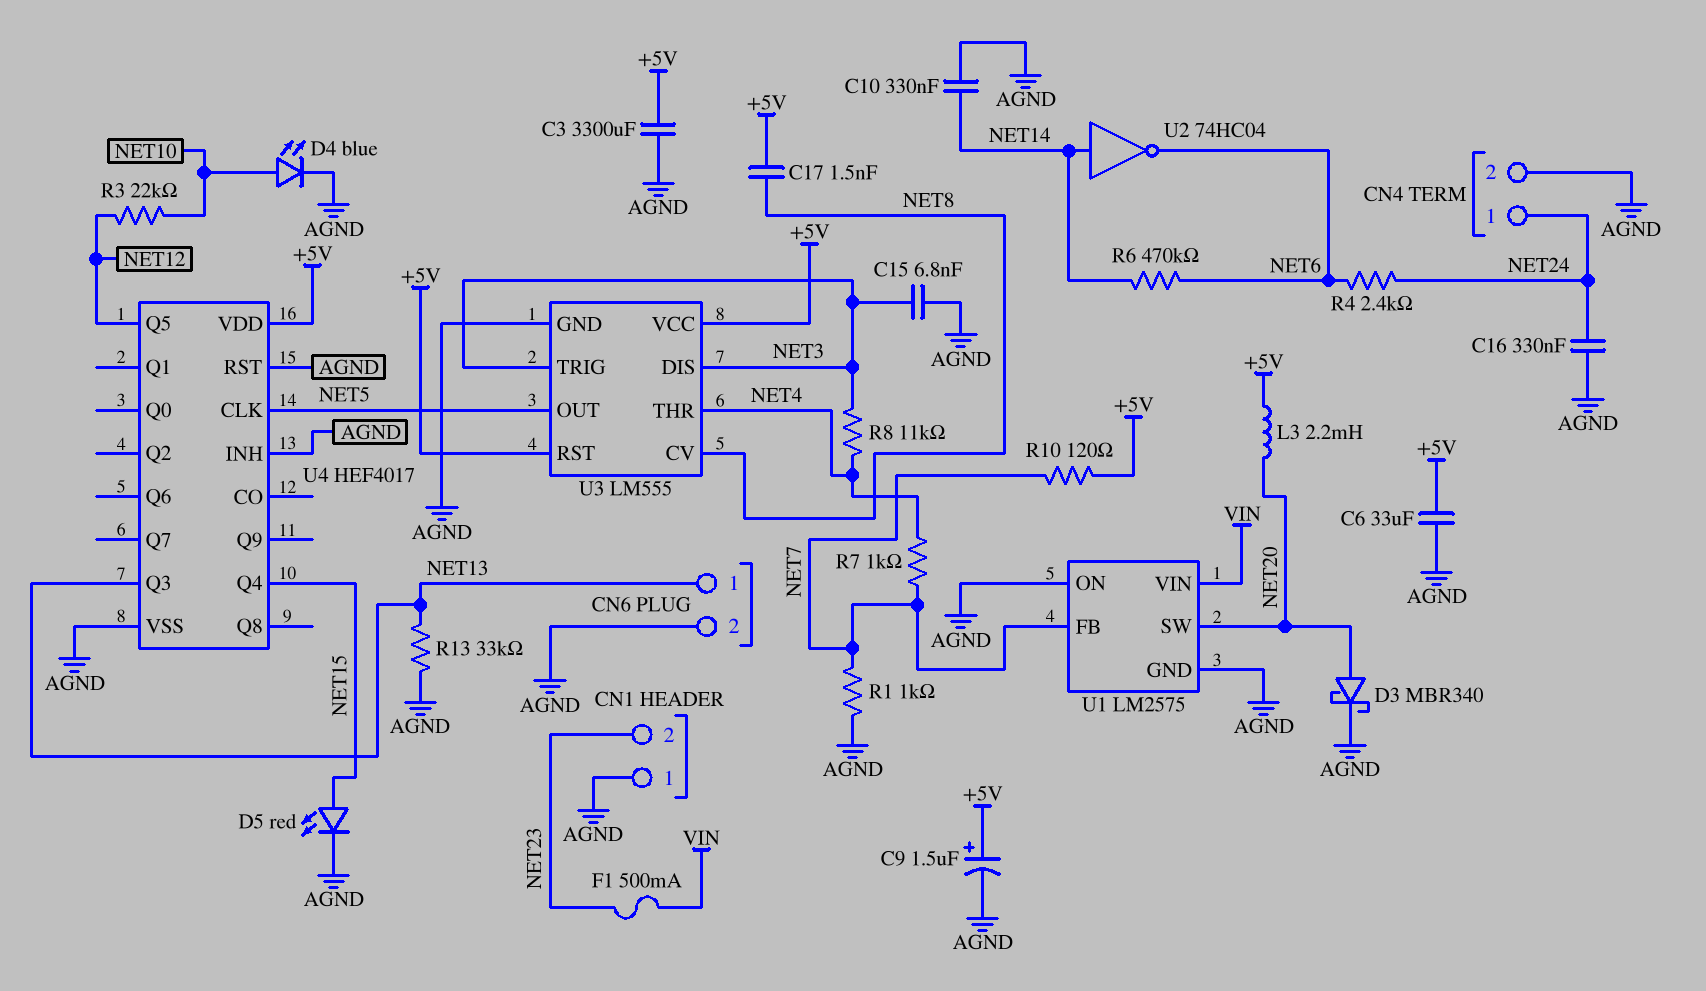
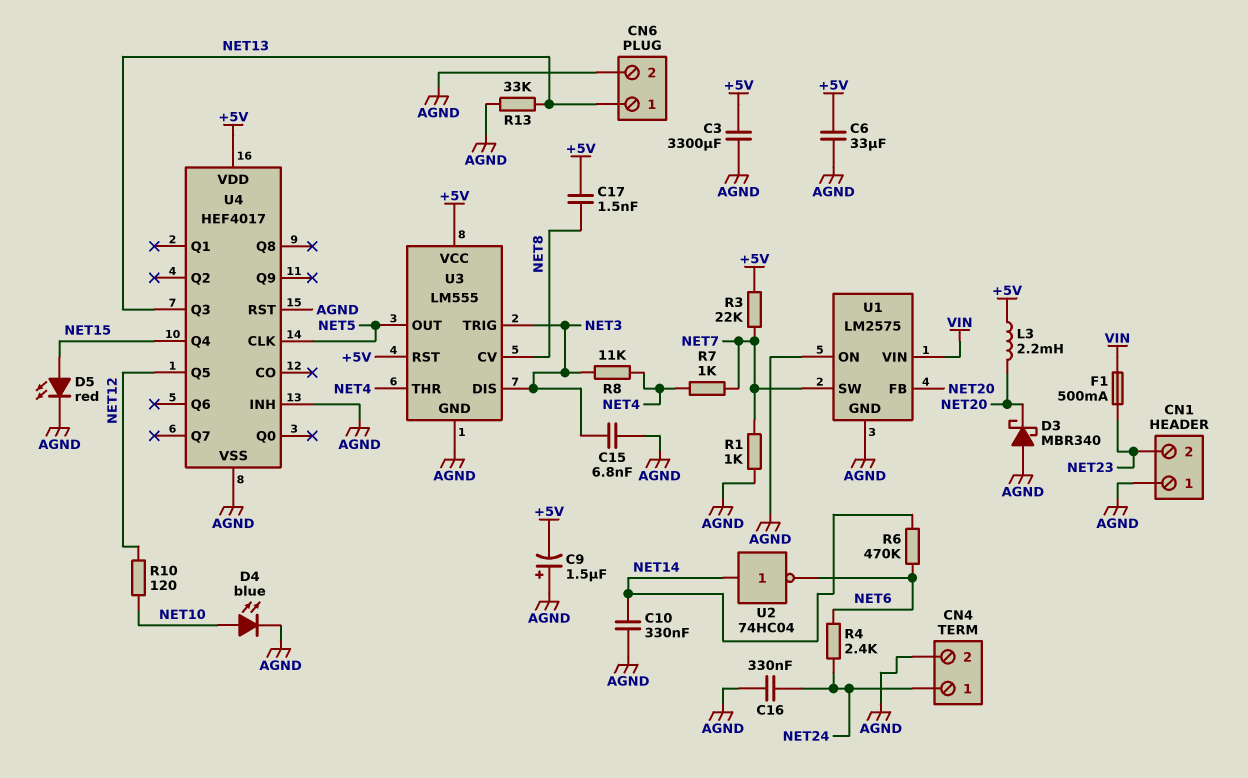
C9: 1.5uF (plus +5V, minus AGND) -> 1.5uF (plus AGND, minus +5V)
D3: schottky MBR340 (A NET20, K AGND) -> schottky MBR340 (A AGND, K NET20)
R3: 22k (NET10, NET12) -> 22k (+5V, NET7)
R10: 120 (+5V, NET7) -> 120 (NET10, NET12)
U1 pin FB: NET7 -> NET20
U1 pin SW: NET20 -> NET7

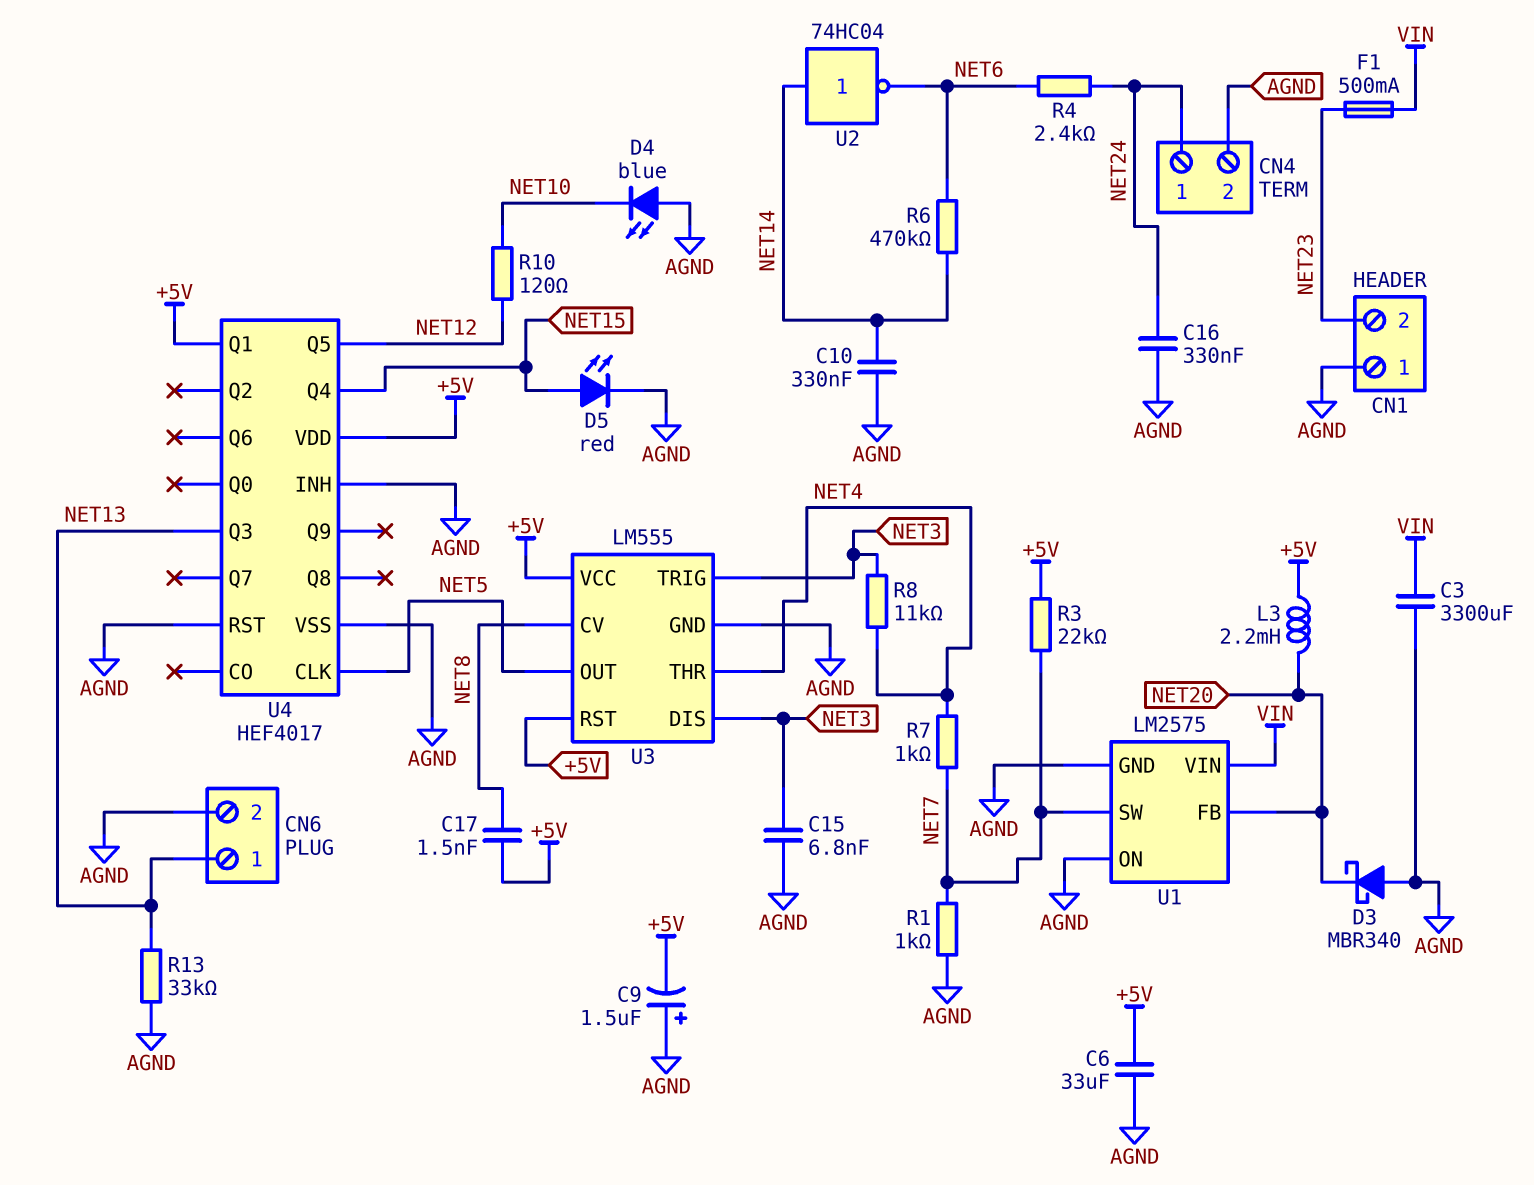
C3: 3300uF (+5V, AGND) -> 3300uF (AGND, VIN)
D4: LED blue (A NET10, K AGND) -> LED blue (A AGND, K NET10)
U4 pin Q1: none -> +5V

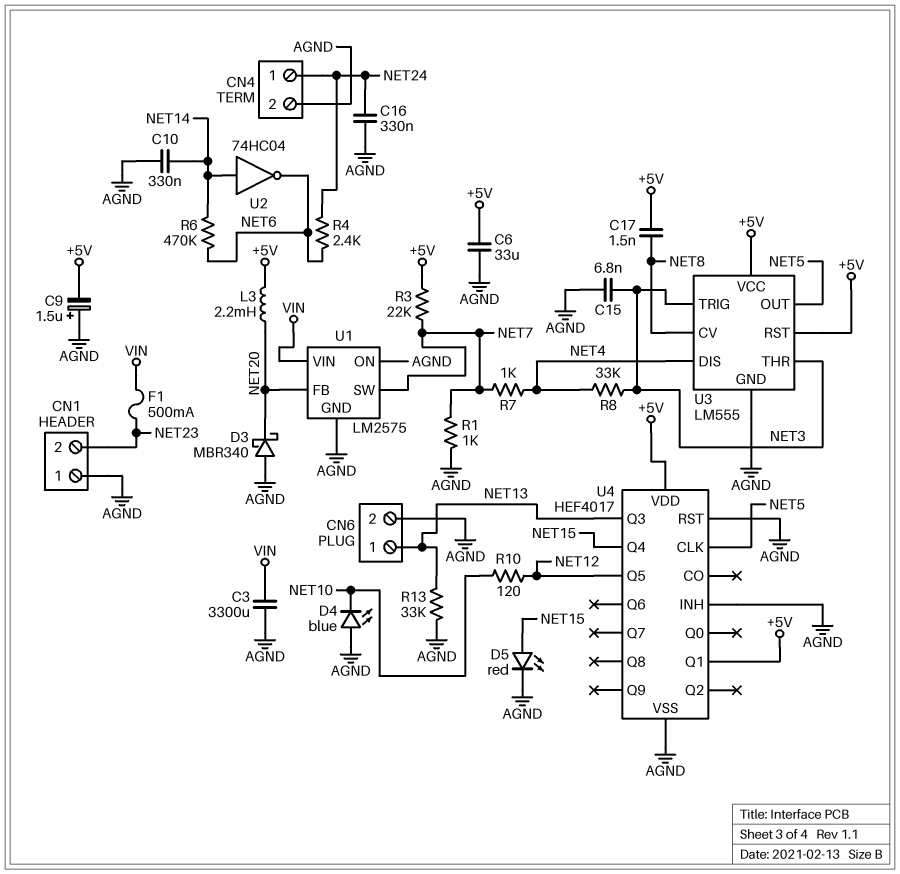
R8: 11k (NET3, NET4) -> 33k (NET3, NET4)
U3 pin DIS: NET3 -> NET4
U3 pin THR: NET4 -> NET3

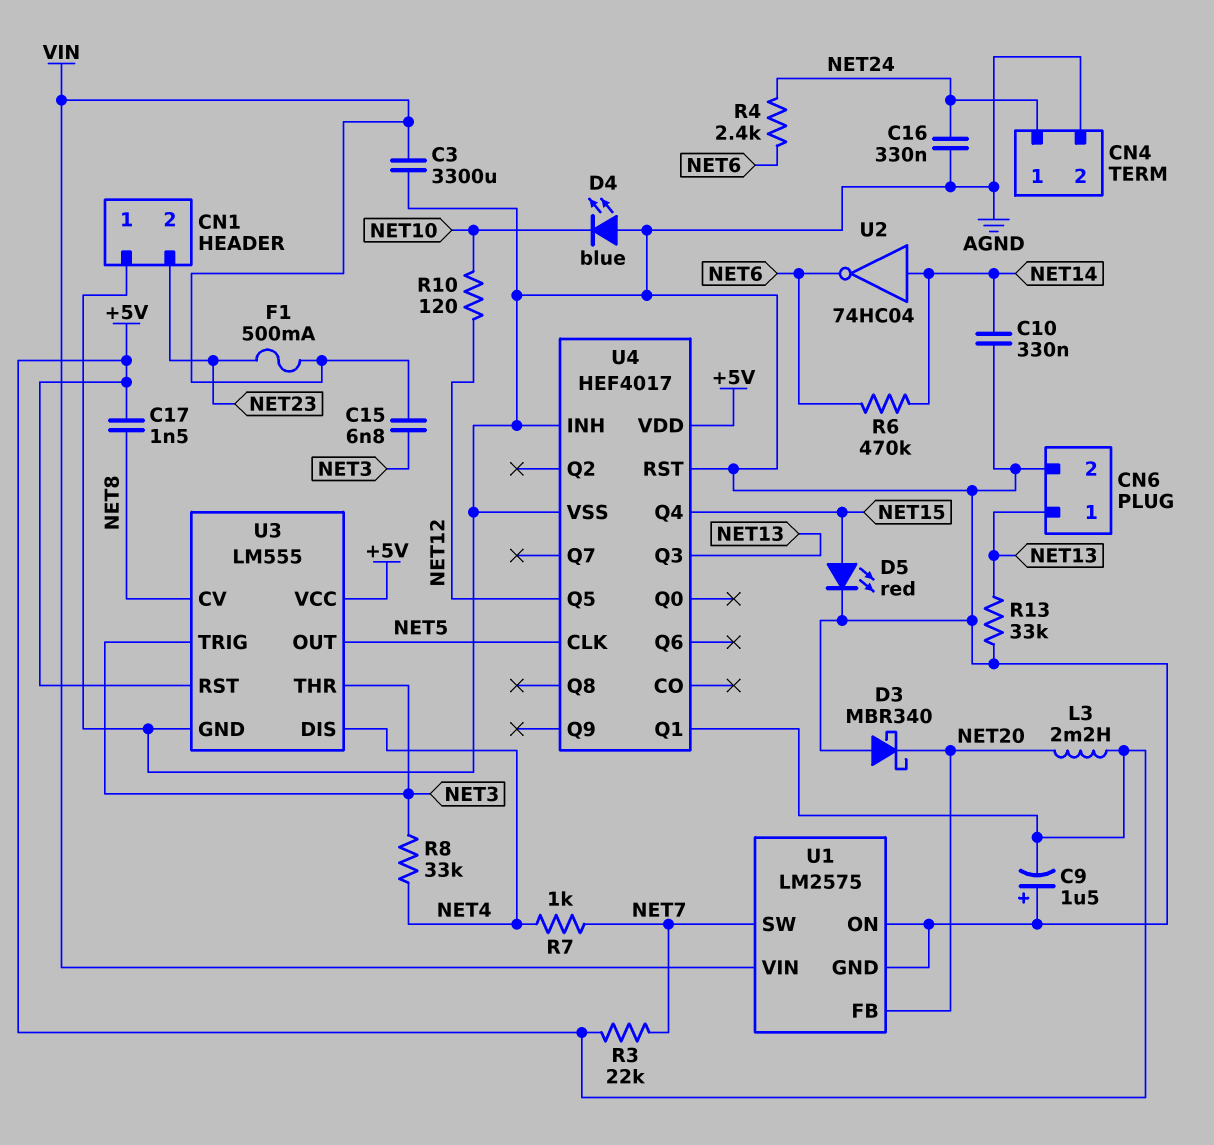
C6: 33uF (+5V, AGND) -> none
C15: 6.8nF (AGND, NET3) -> 6.8nF (NET3, VIN)
R1: 1k (AGND, NET7) -> none

